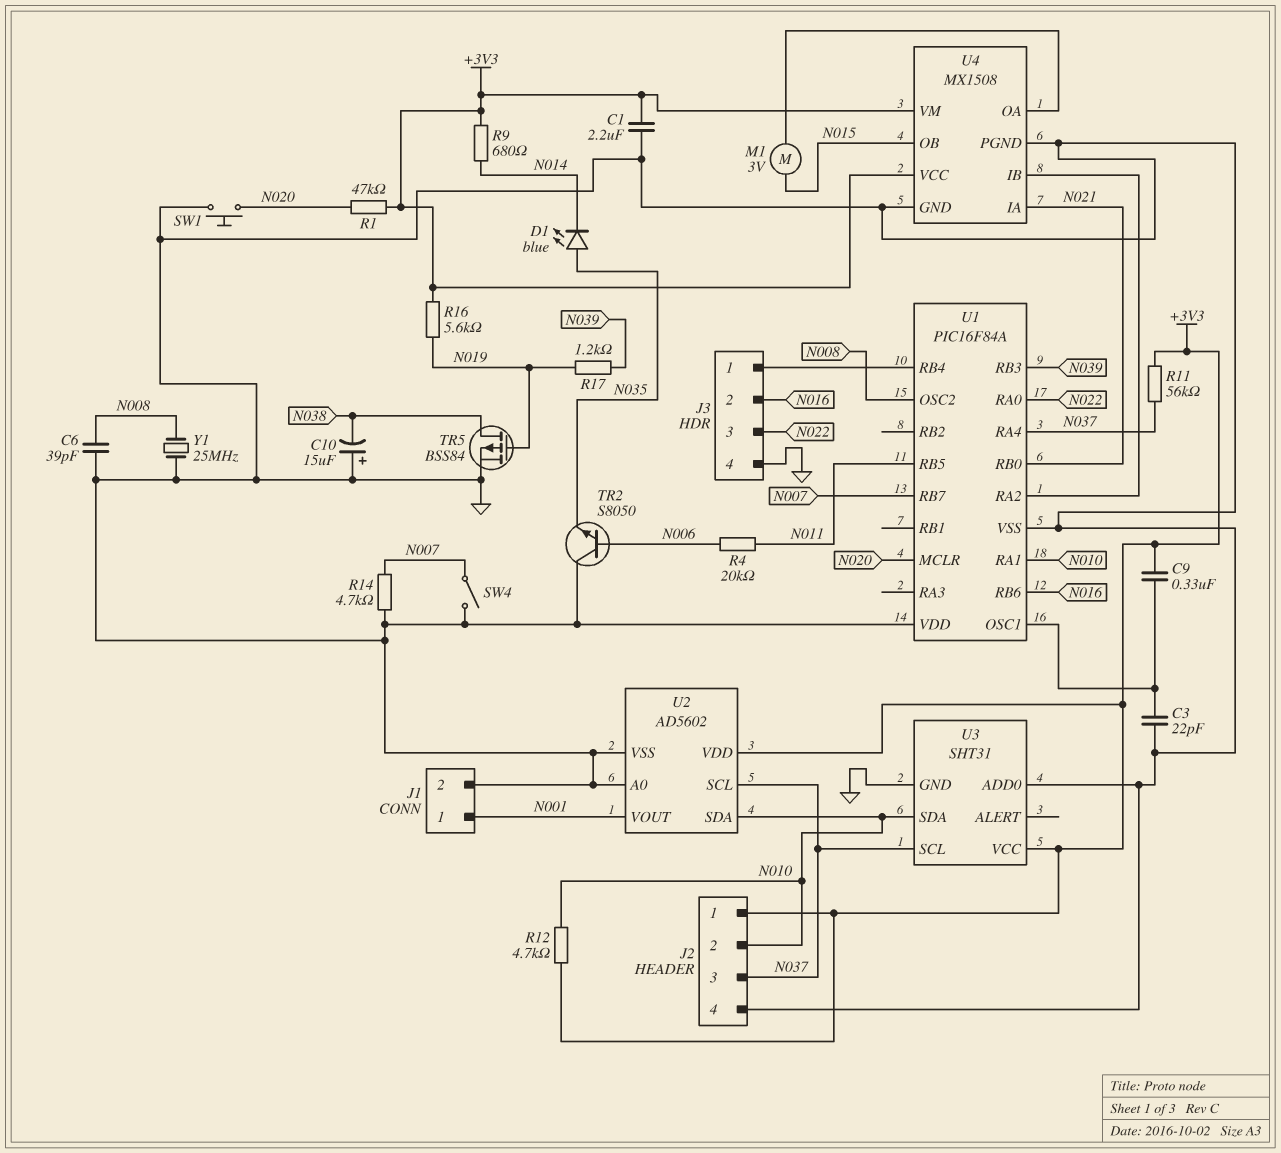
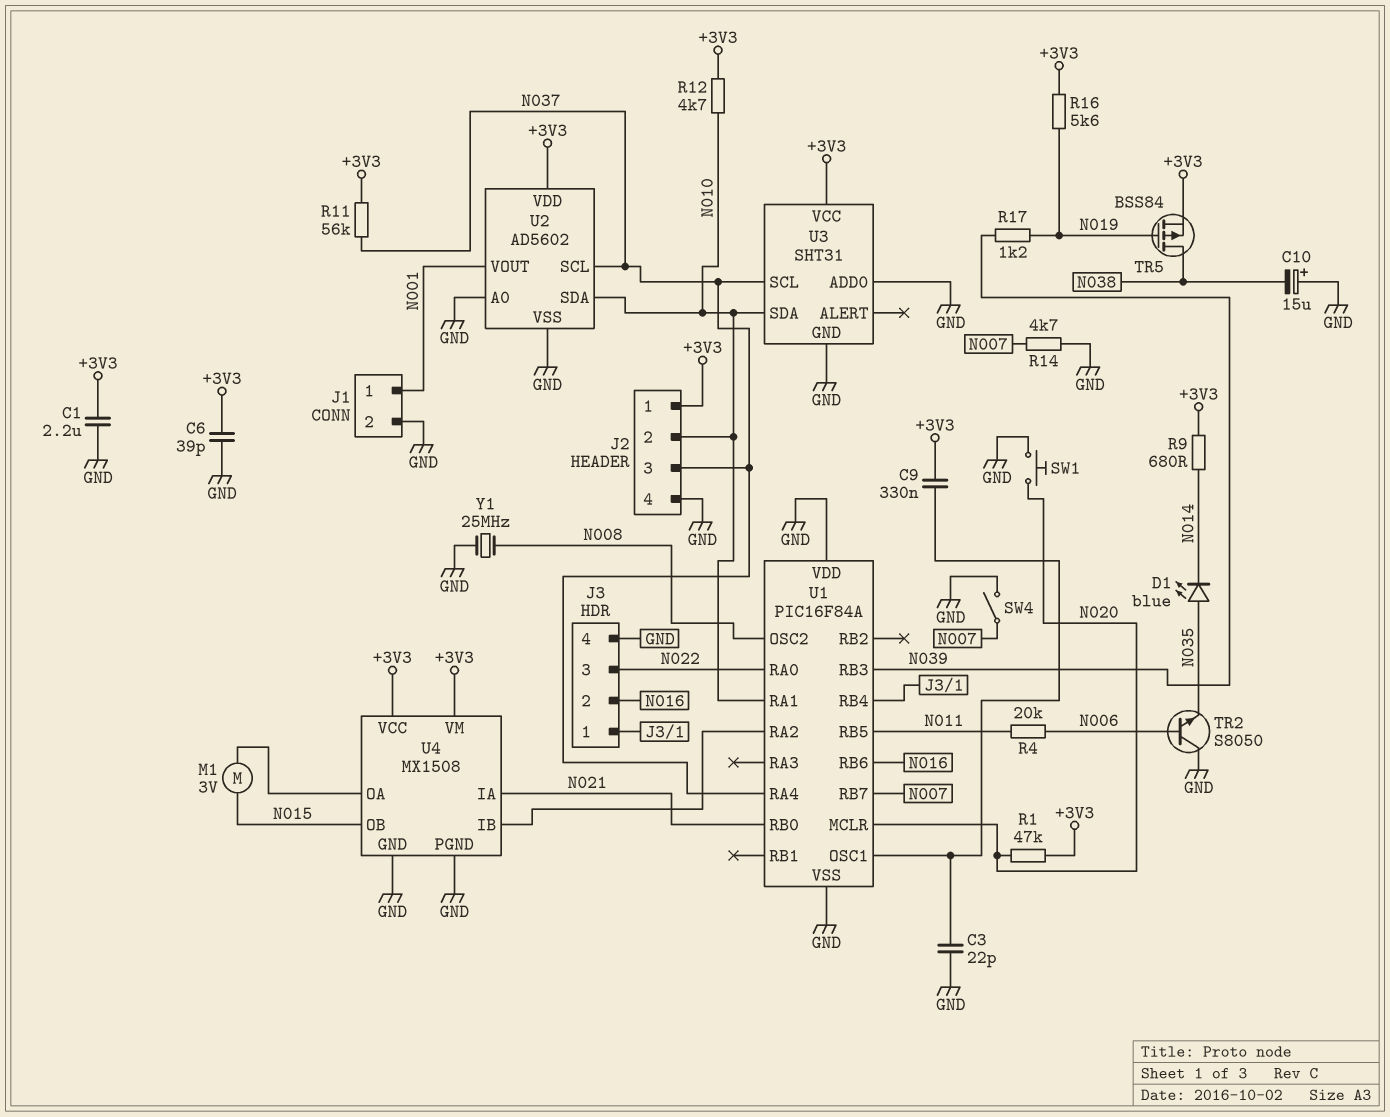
C6: 39pF (GND, N008) -> 39pF (+3V3, GND)
TR5: PMOS BSS84 (G N019, D N038, S GND) -> PMOS BSS84 (G N019, D N038, S +3V3)

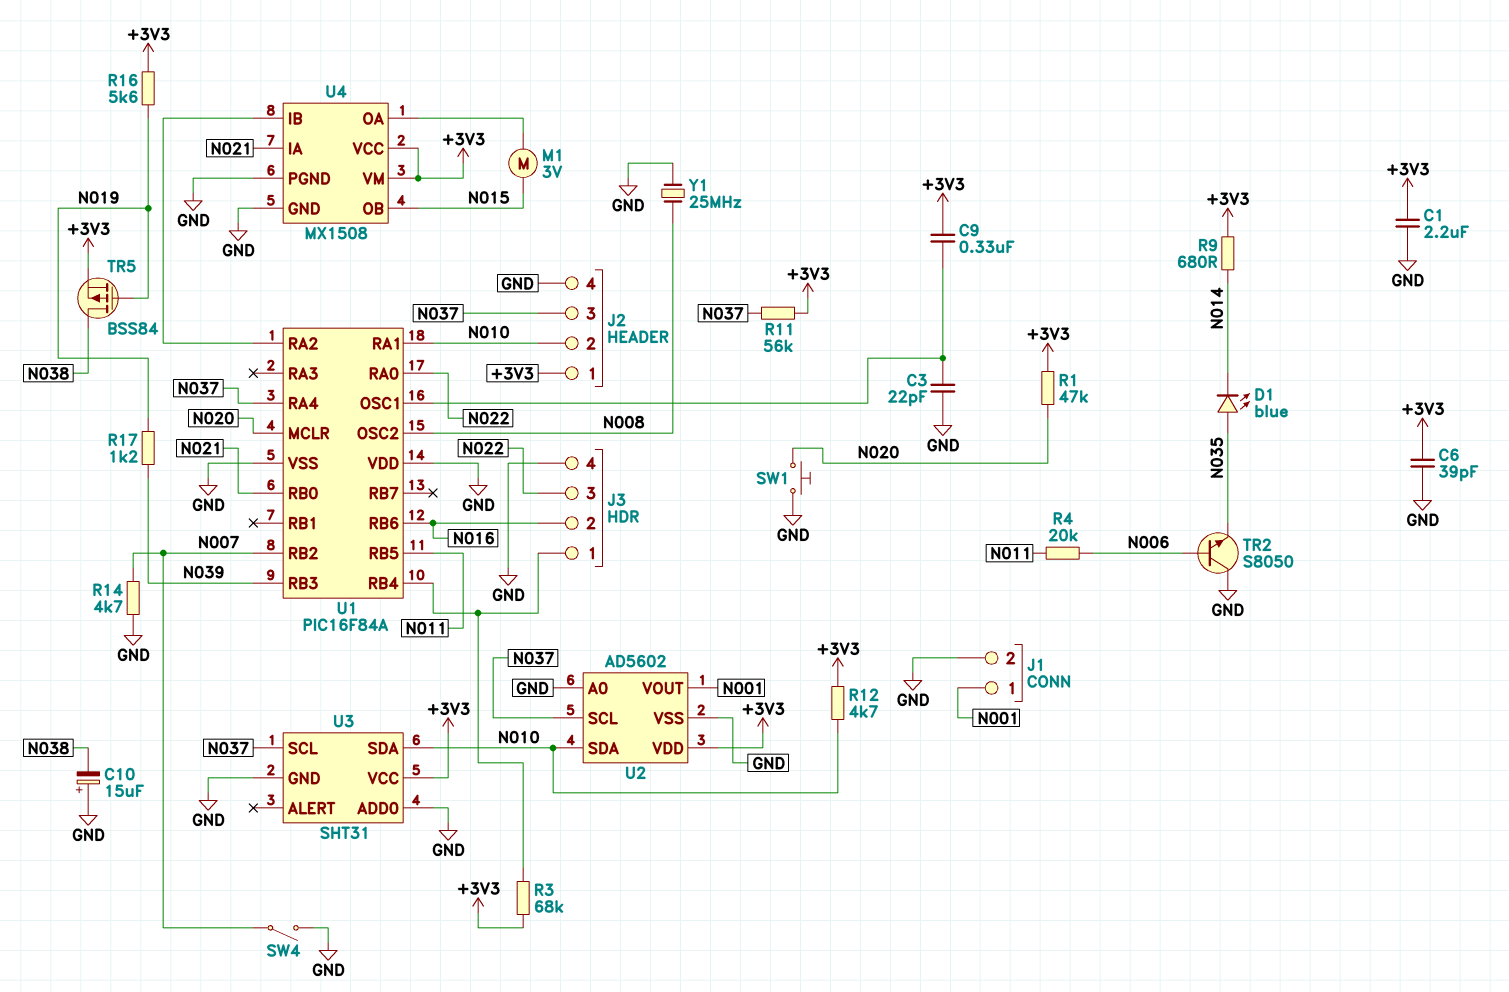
R3: none -> 68k (+3V3, J3/1)
U1 pin RB2: none -> N007
U1 pin RB7: N007 -> none

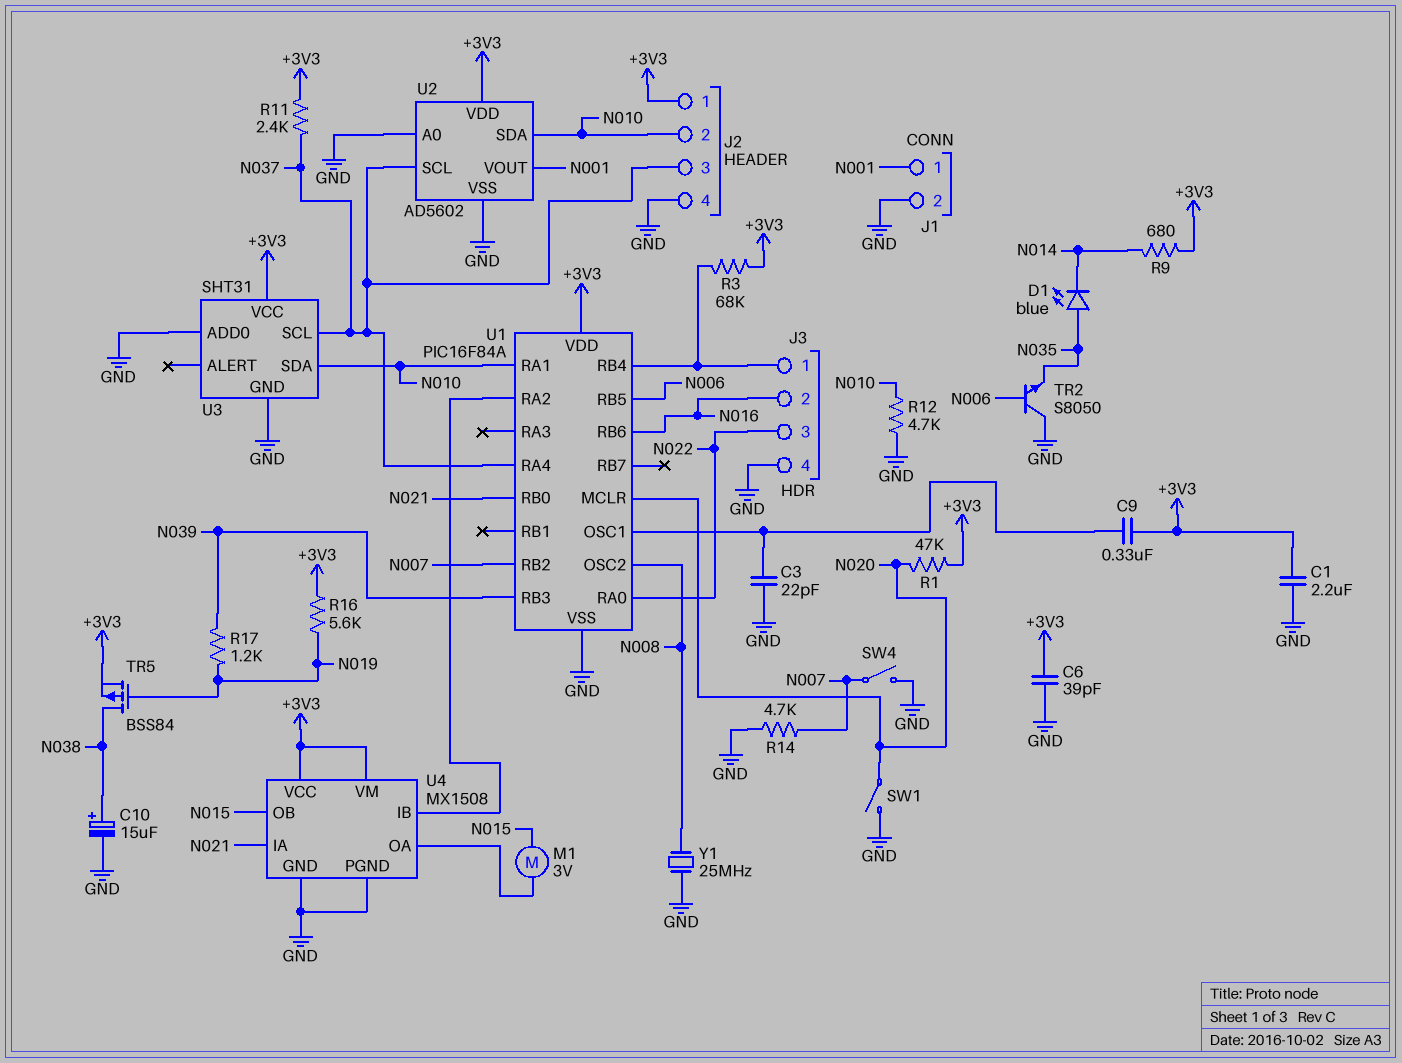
C10: 15uF (plus GND, minus N038) -> 15uF (plus N038, minus GND)
R4: 20k (N006, N011) -> none
R11: 56k (+3V3, N037) -> 2.4k (+3V3, N037)
R12: 4.7k (+3V3, N010) -> 4.7k (GND, N010)
SW1: button (GND, N020) -> switch (GND, N020)
U1 pin RB5: N011 -> N006
U1 pin VDD: GND -> +3V3

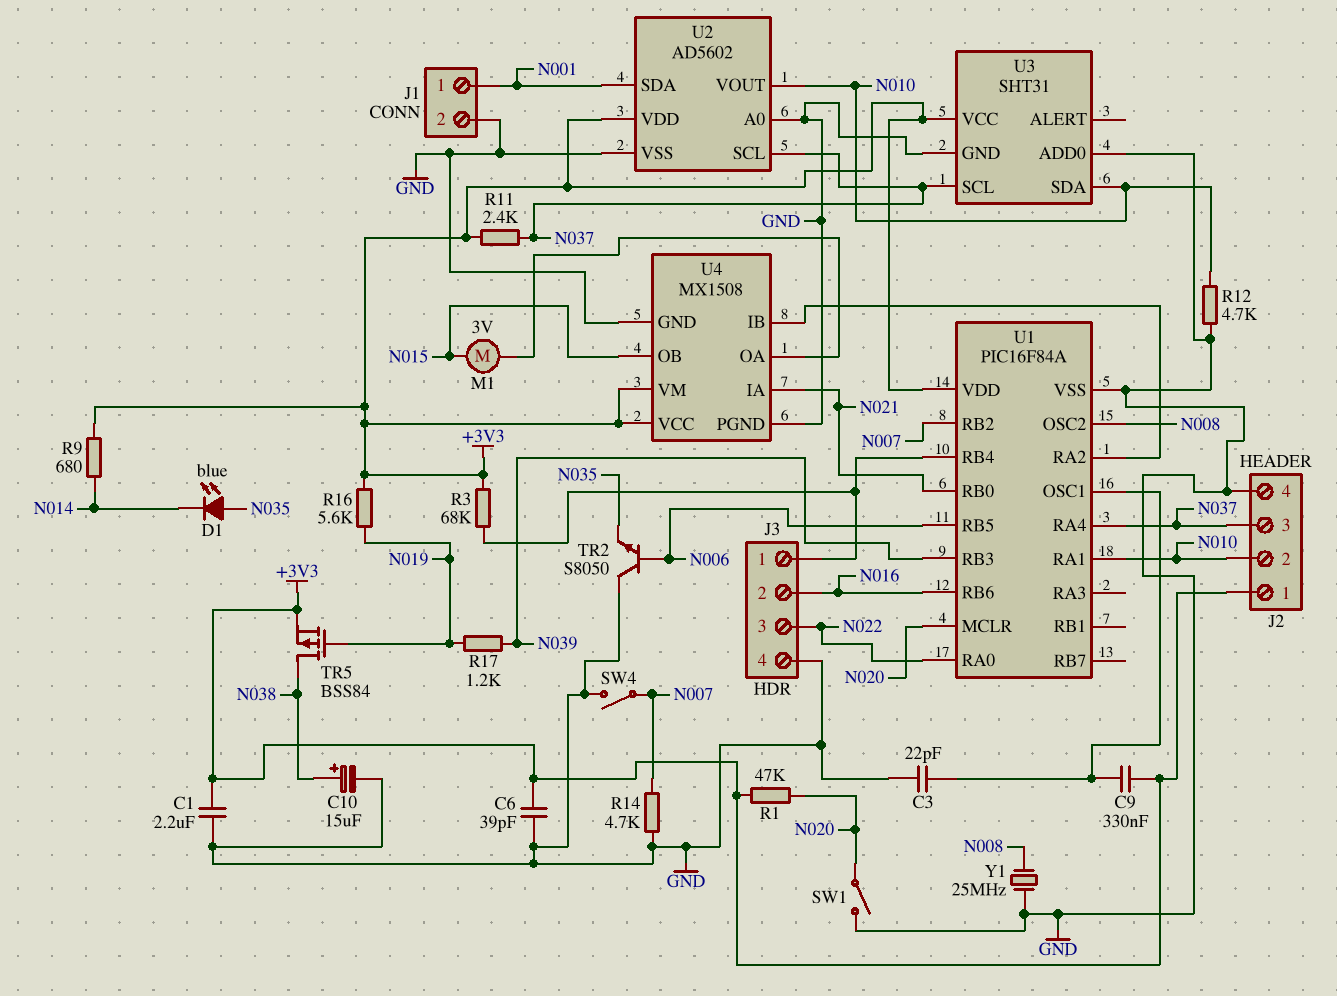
U2 pin SDA: N010 -> N001
U2 pin VOUT: N001 -> N010

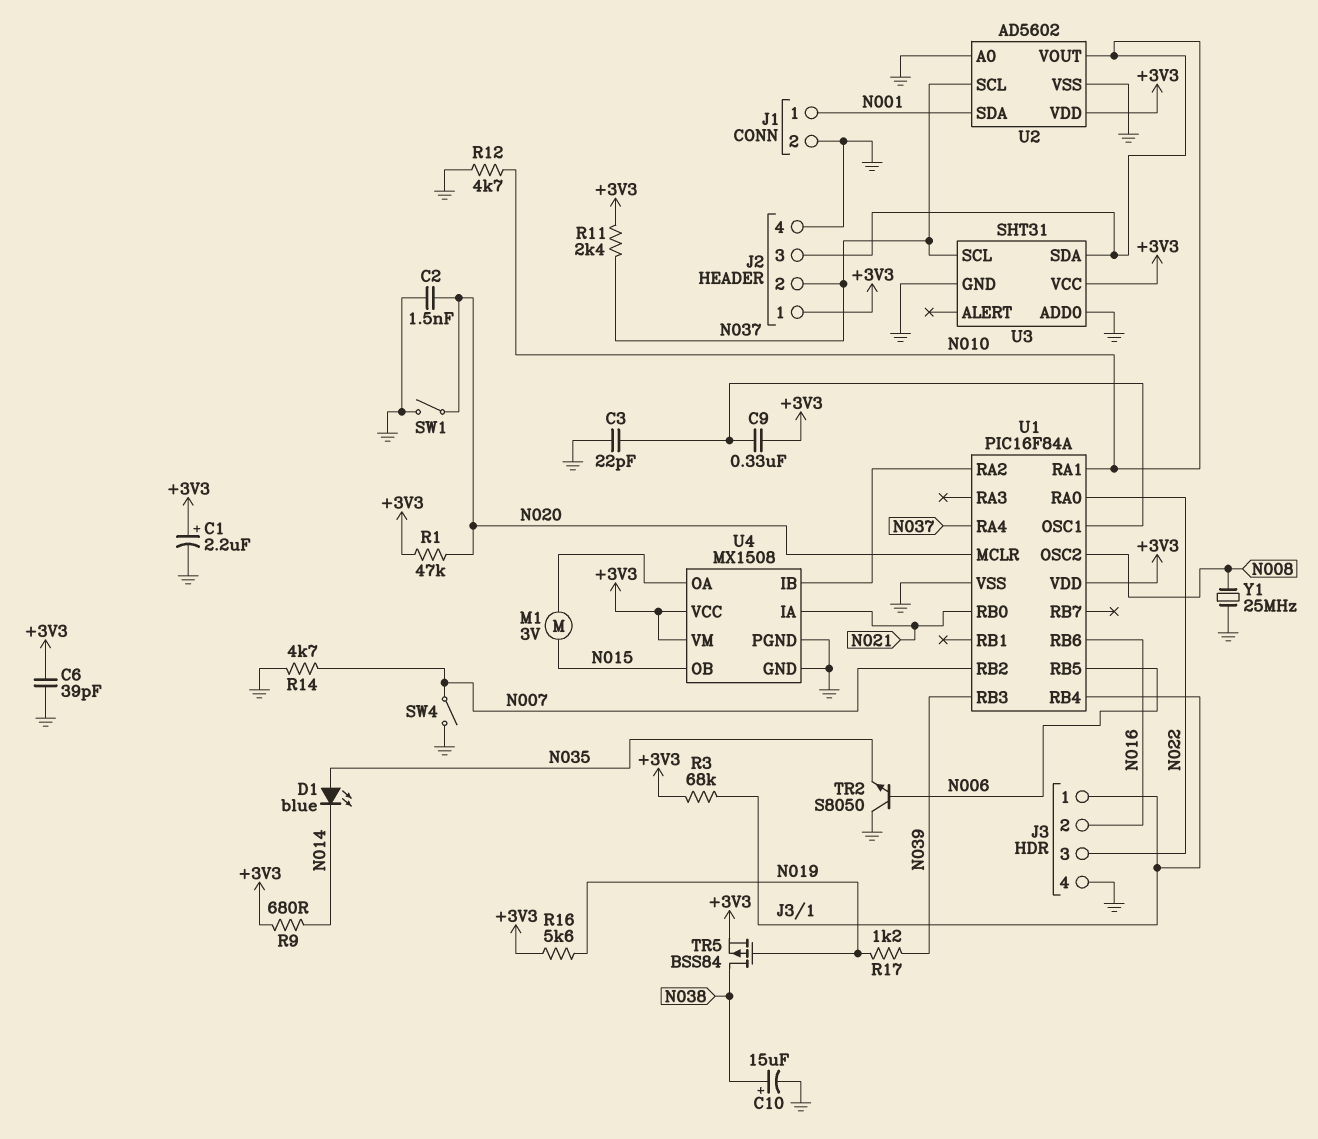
C1: 2.2uF (+3V3, GND) -> 2.2uF (plus +3V3, minus GND)
C2: none -> 1.5nF (GND, N020)
J2 pin 2: N010 -> N037
J2 pin 3: N037 -> N010

